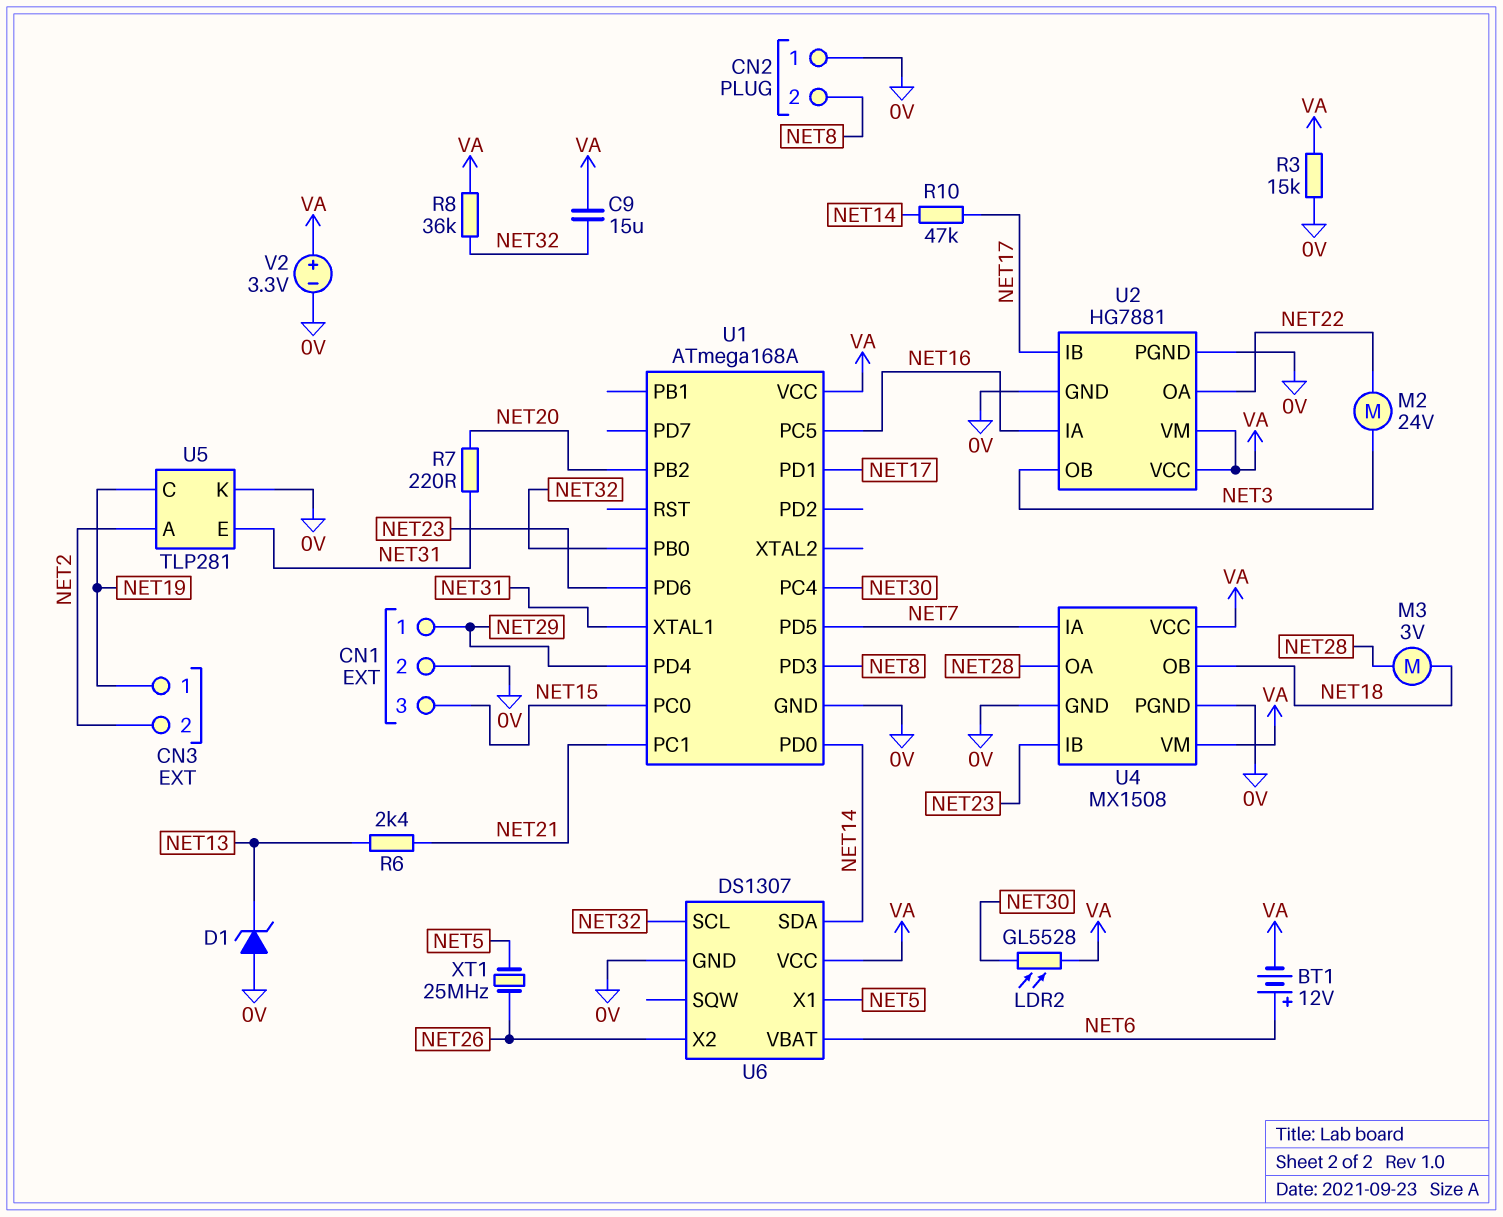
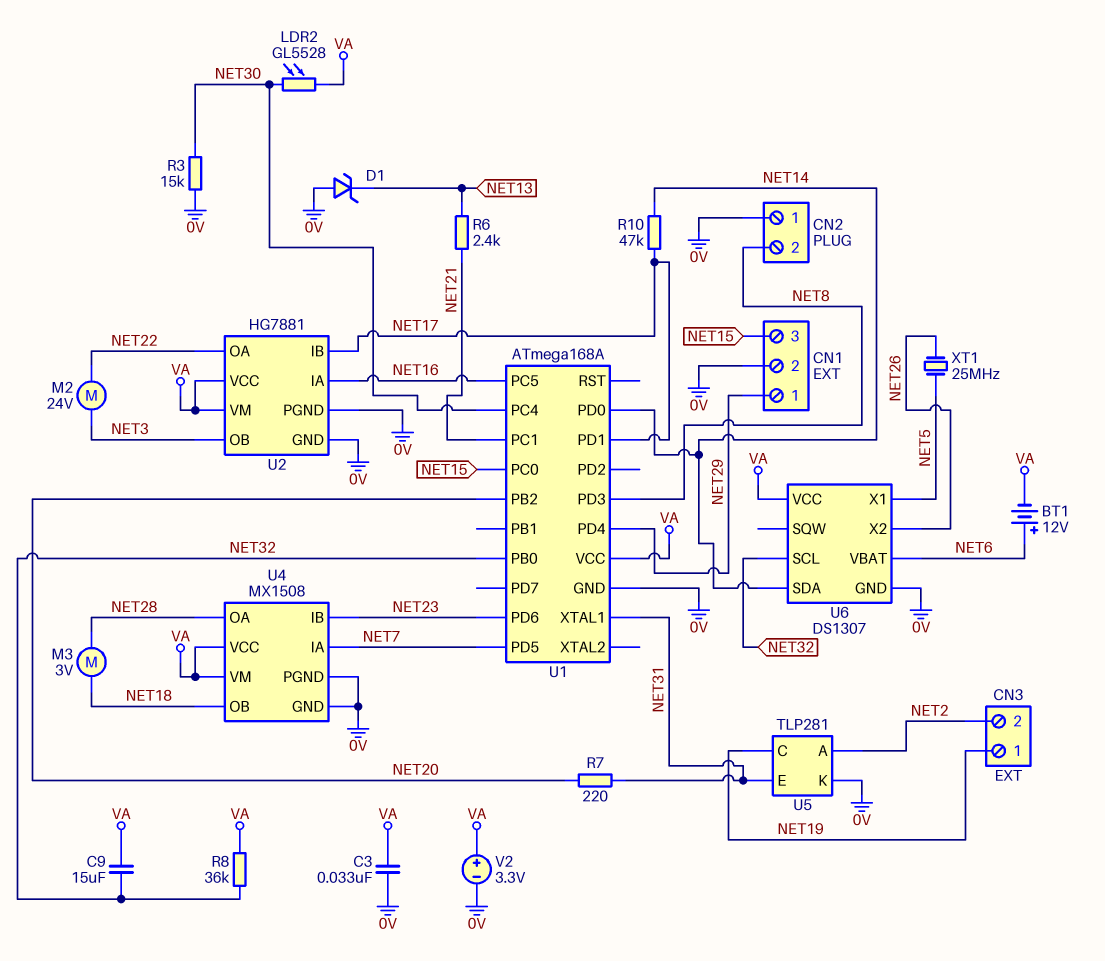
C3: none -> 33nF (0V, VA)
R3: 15k (0V, VA) -> 15k (0V, NET30)

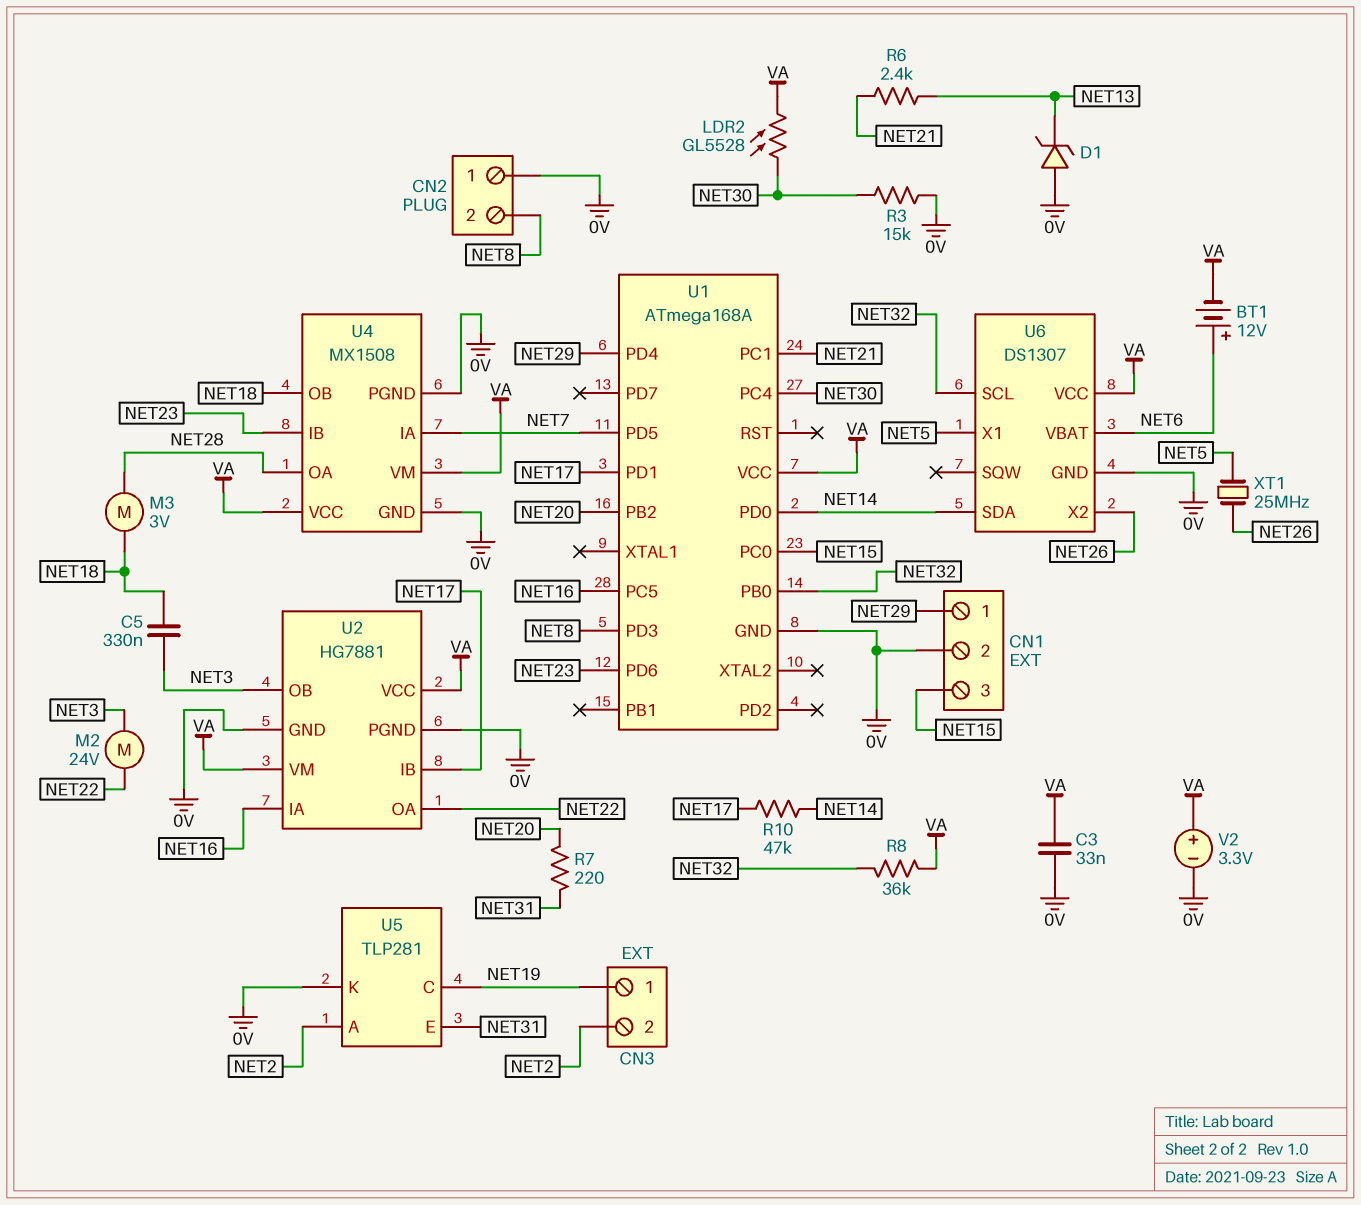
C5: none -> 330nF (NET3, NET18)
C9: 15uF (NET32, VA) -> none
U1 pin XTAL1: NET31 -> none

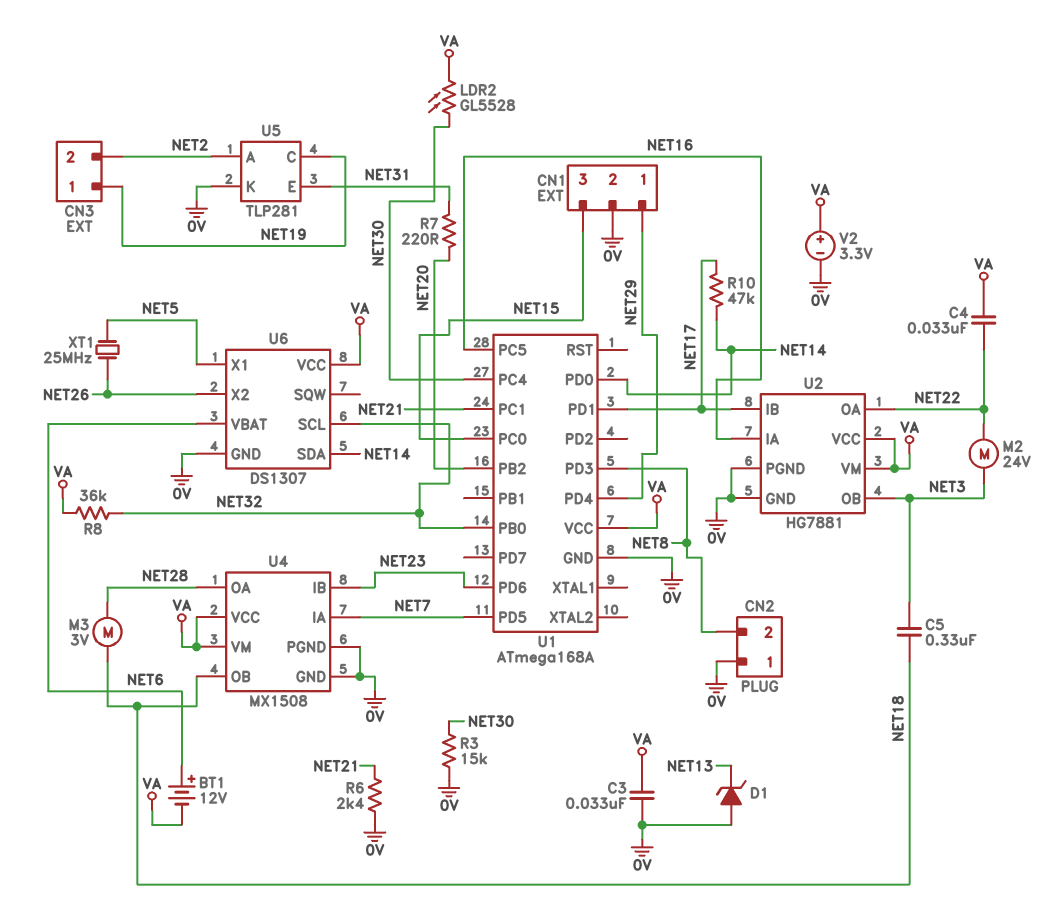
C4: none -> 33nF (NET22, VA)
R6: 2.4k (NET13, NET21) -> 2.4k (0V, NET21)

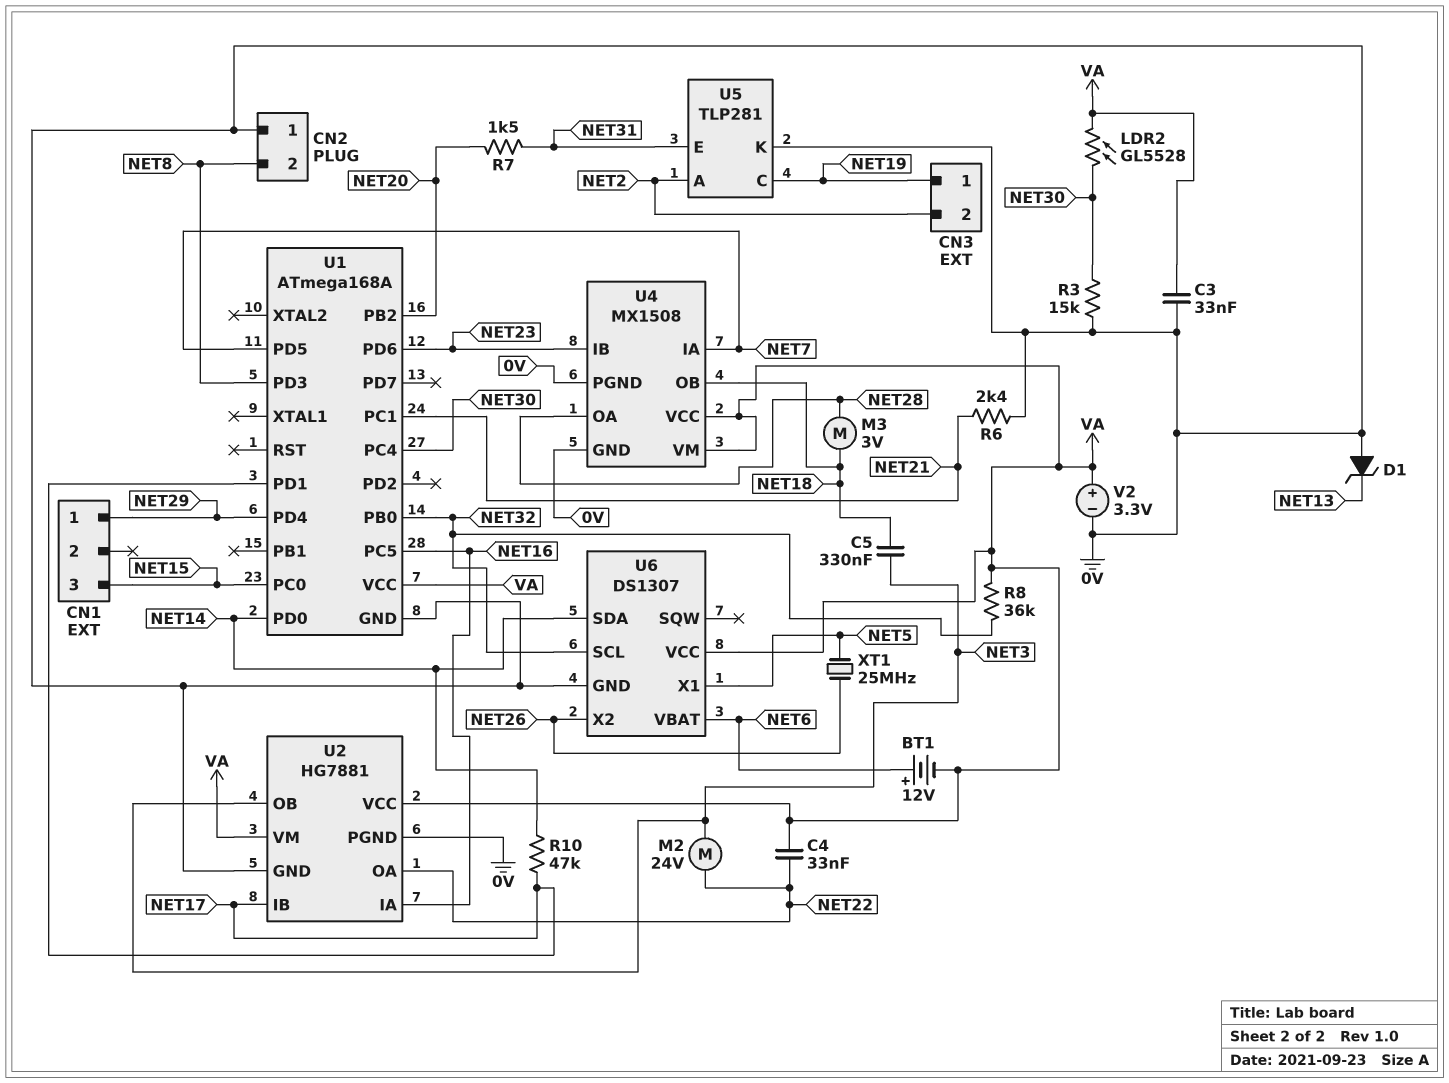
CN1 pin 2: 0V -> none
R7: 220 (NET20, NET31) -> 1.5k (NET20, NET31)

